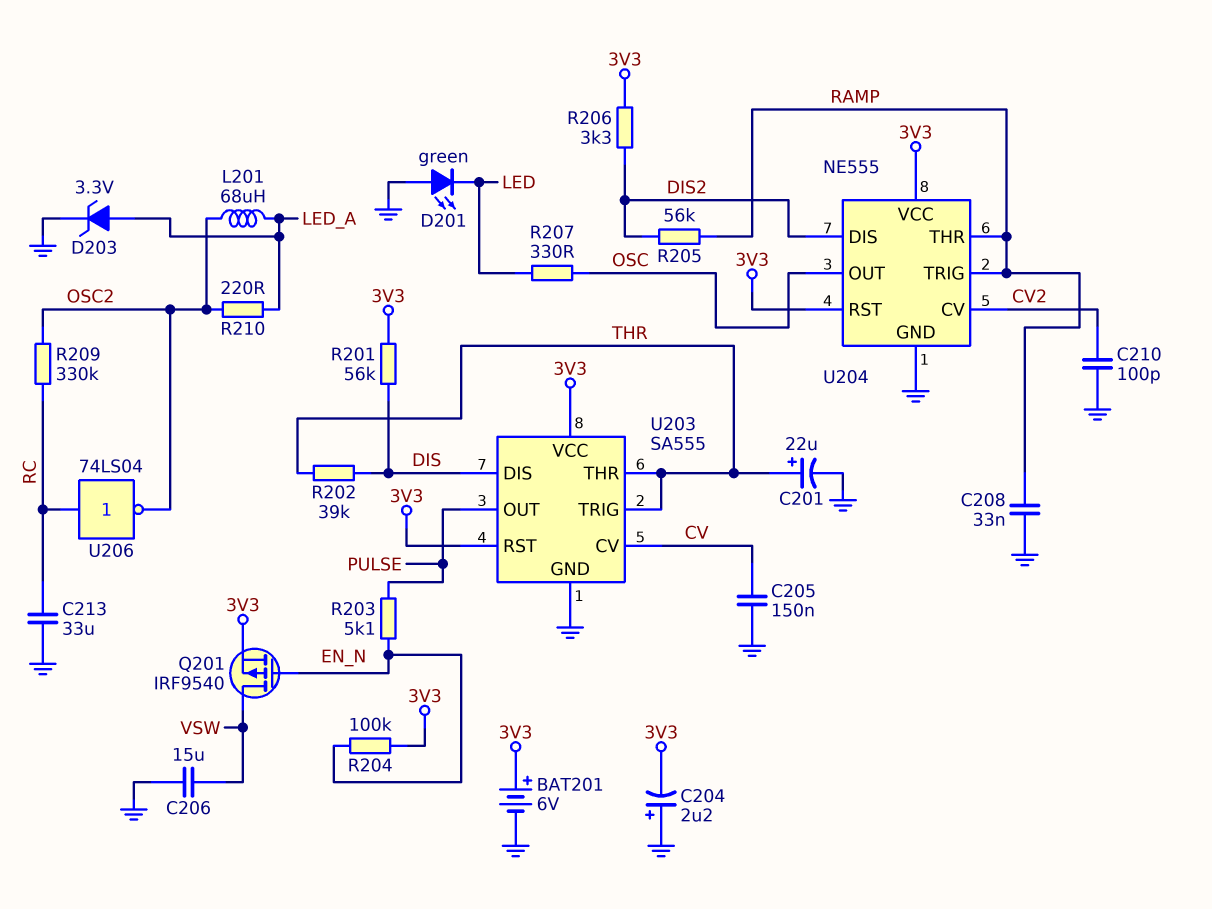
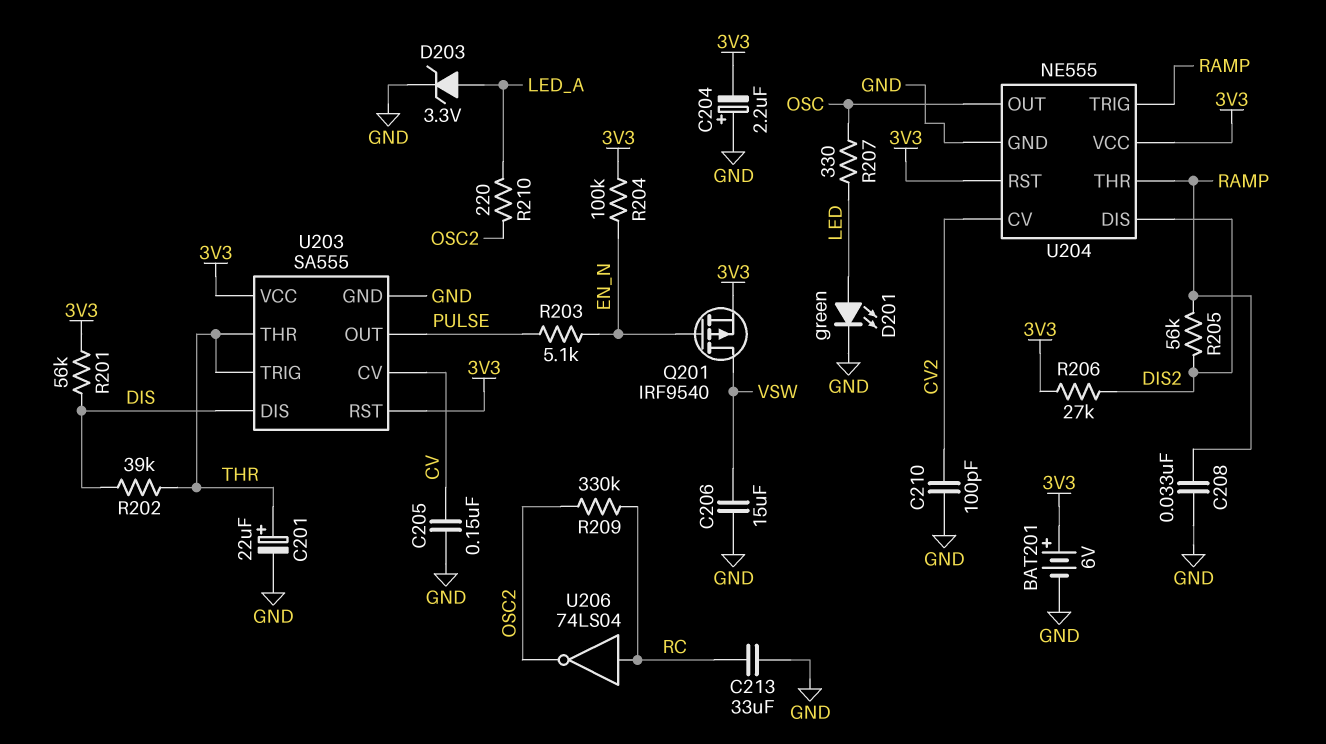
D201: LED green (A GND, K LED) -> LED green (A LED, K GND)
L201: 68uH (LED_A, OSC2) -> none
R206: 3.3k (3V3, DIS2) -> 27k (3V3, DIS2)

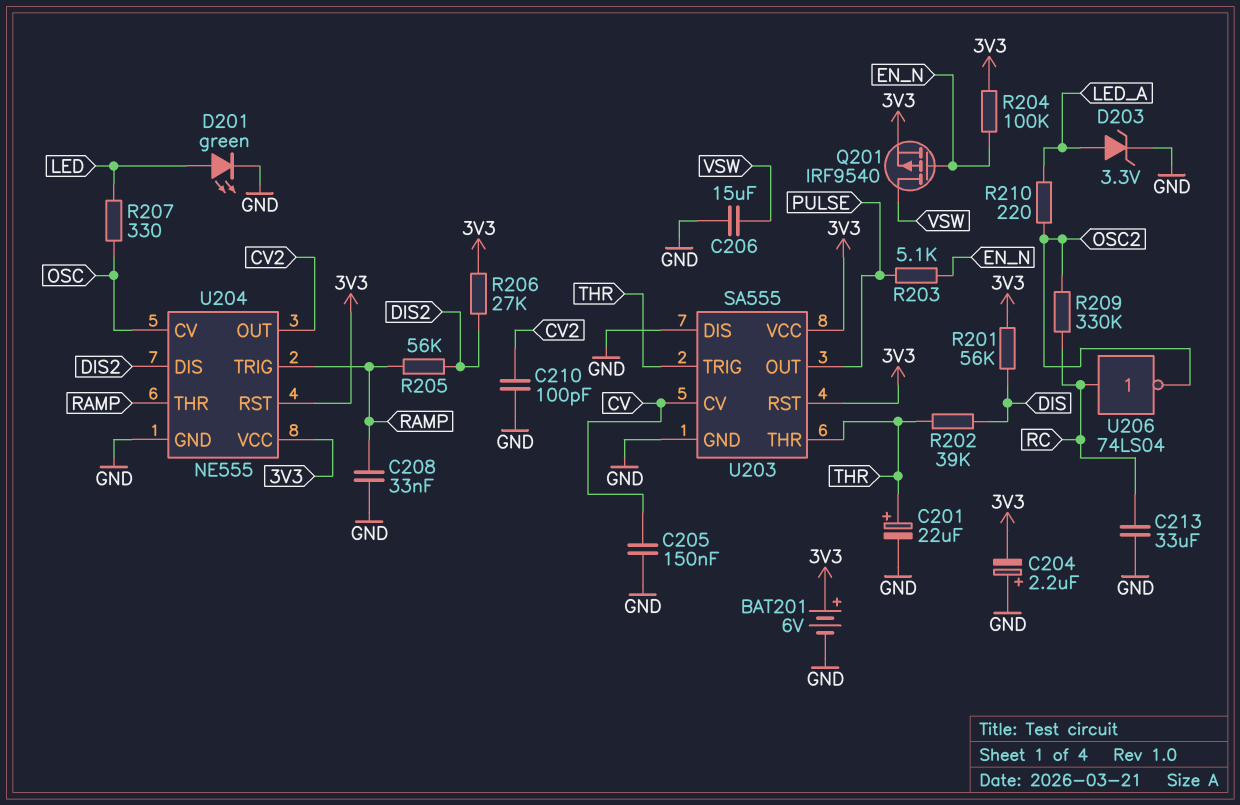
U203 pin DIS: DIS -> GND
U204 pin CV: CV2 -> OSC
U204 pin OUT: OSC -> CV2

